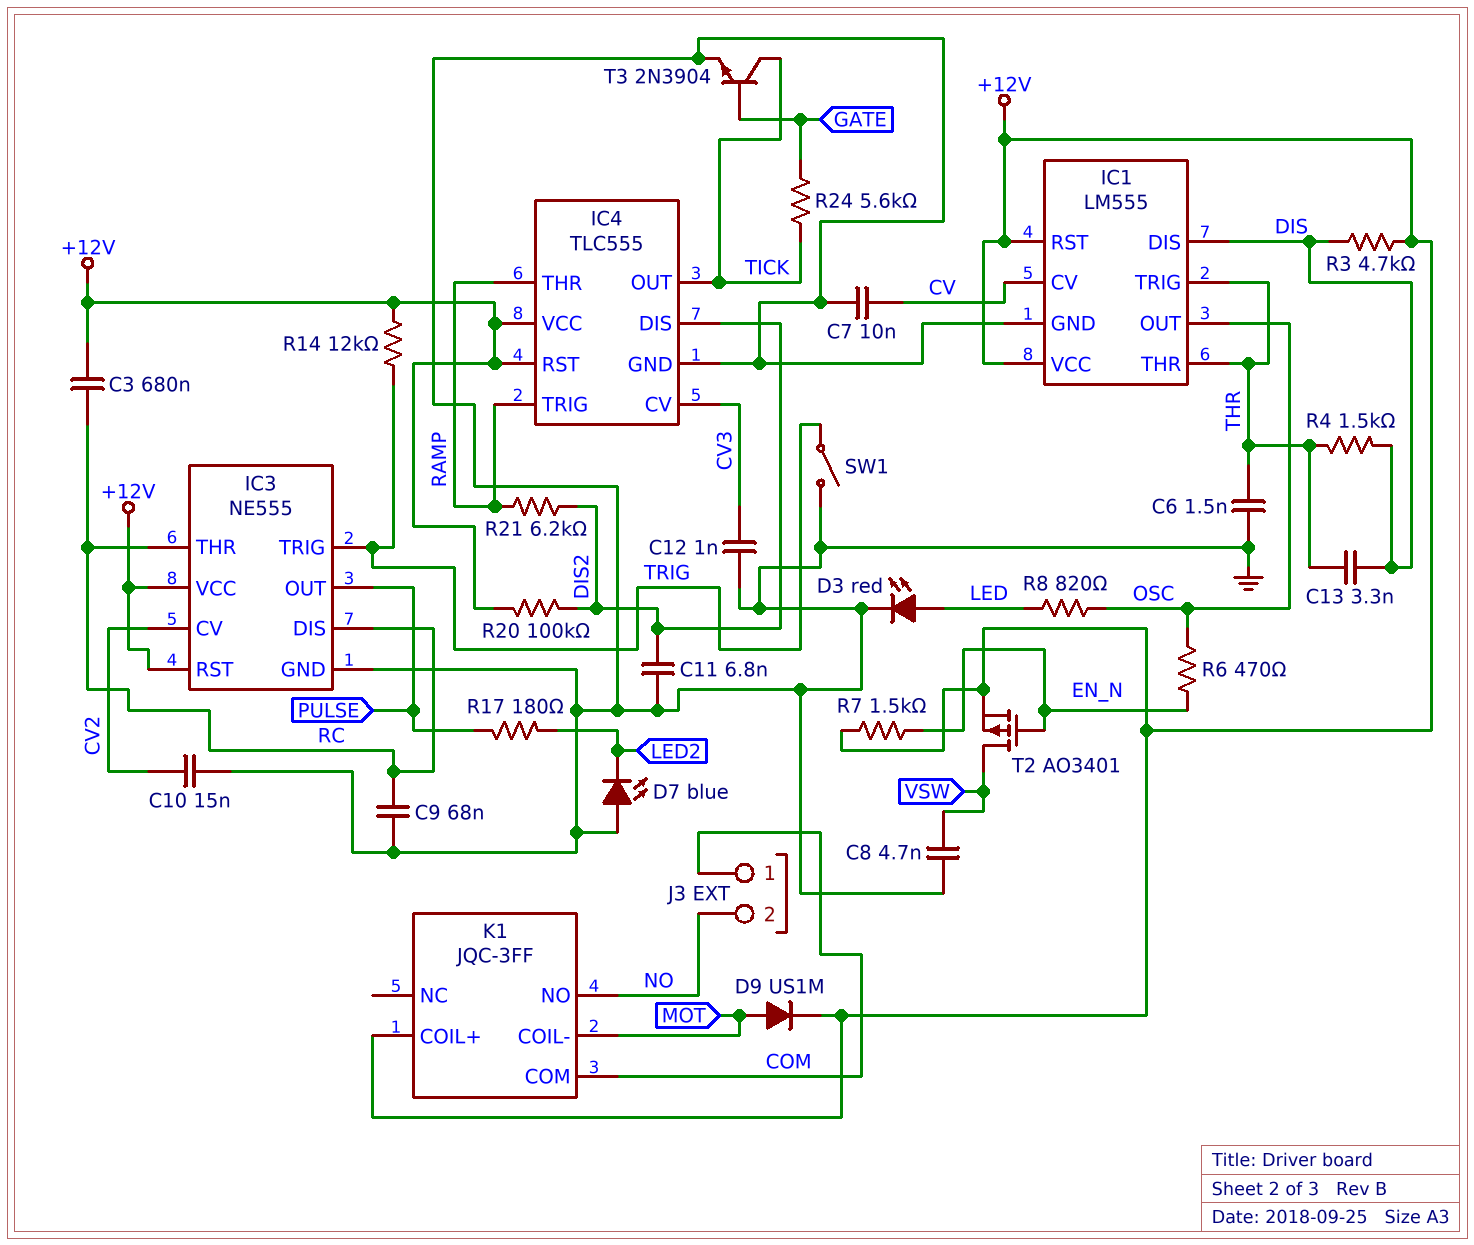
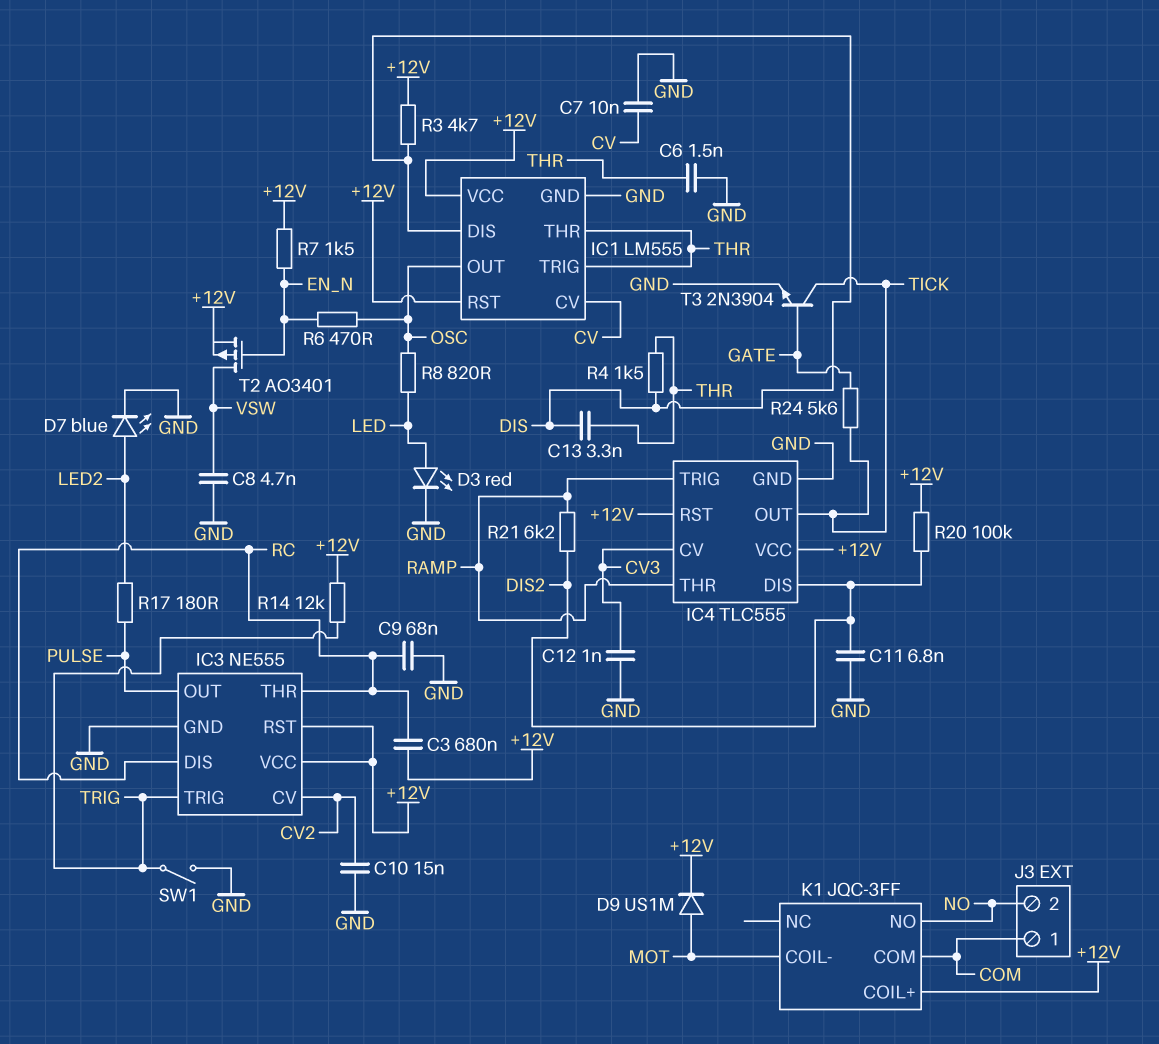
D7: LED blue (A GND, K LED2) -> LED blue (A LED2, K GND)

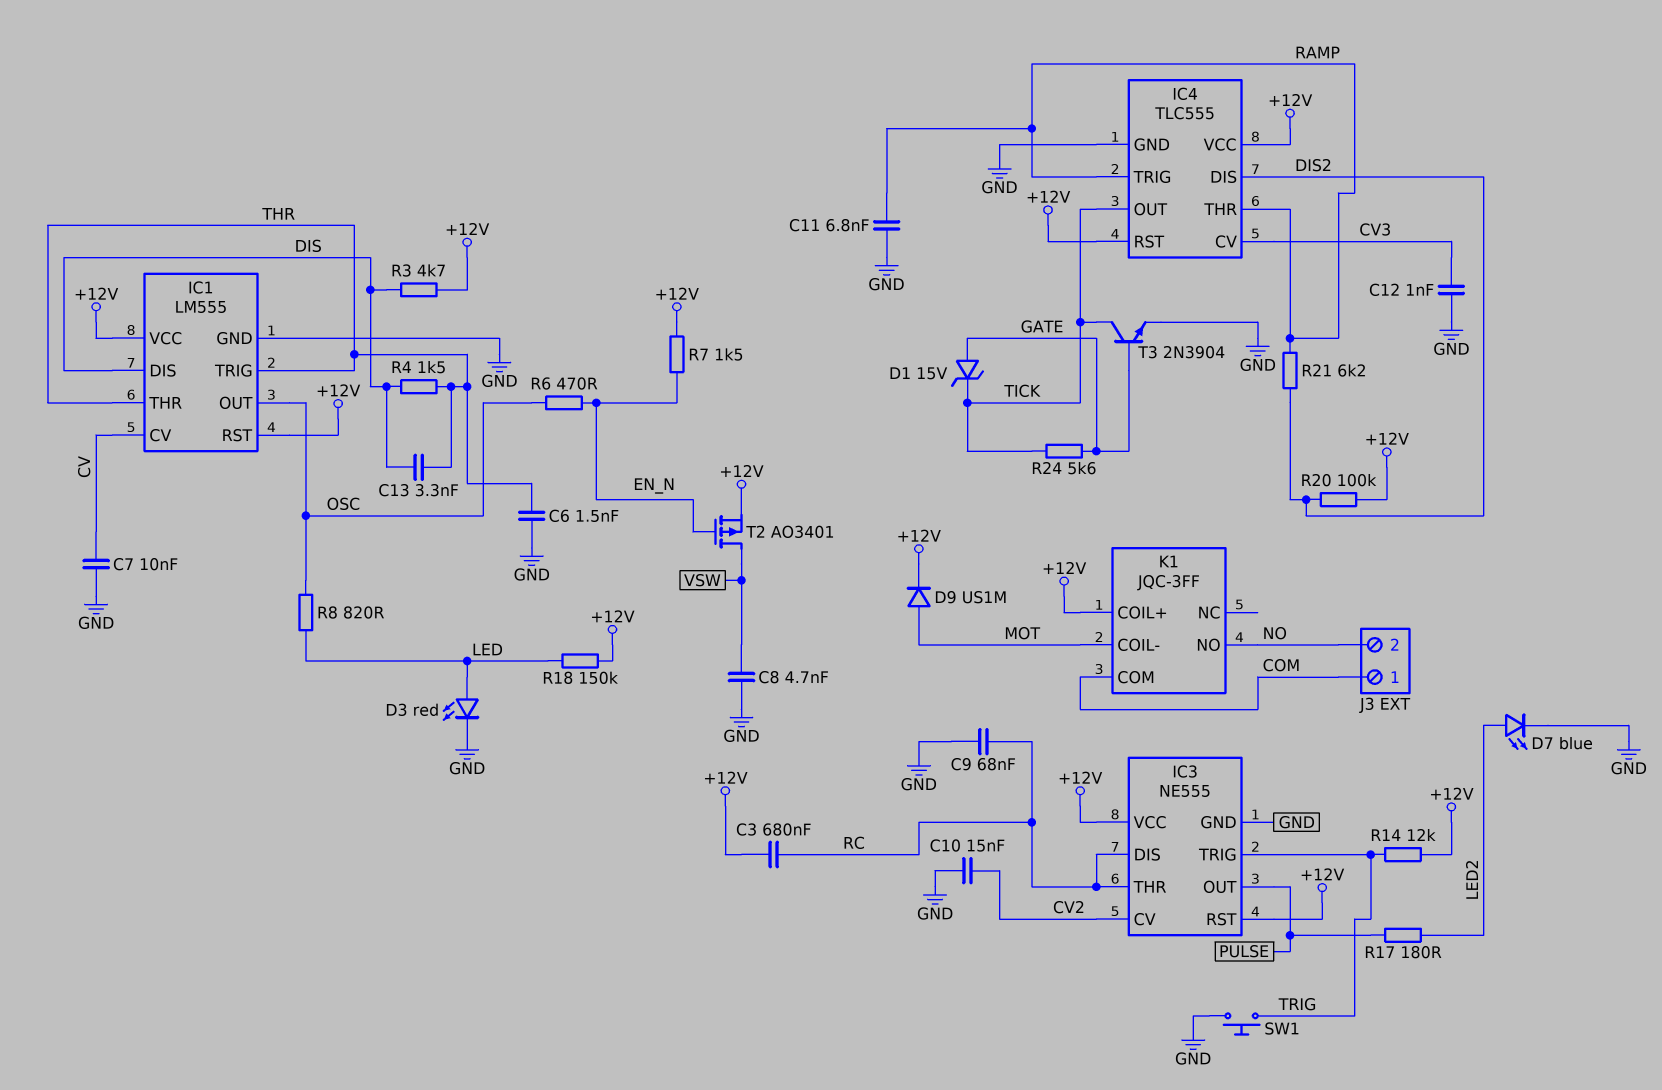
C11: 6.8nF (DIS2, GND) -> 6.8nF (GND, RAMP)
D1: none -> zener 15V (A GATE, K TICK)
R18: none -> 150k (+12V, LED)
SW1: switch (GND, TRIG) -> button (GND, TRIG)

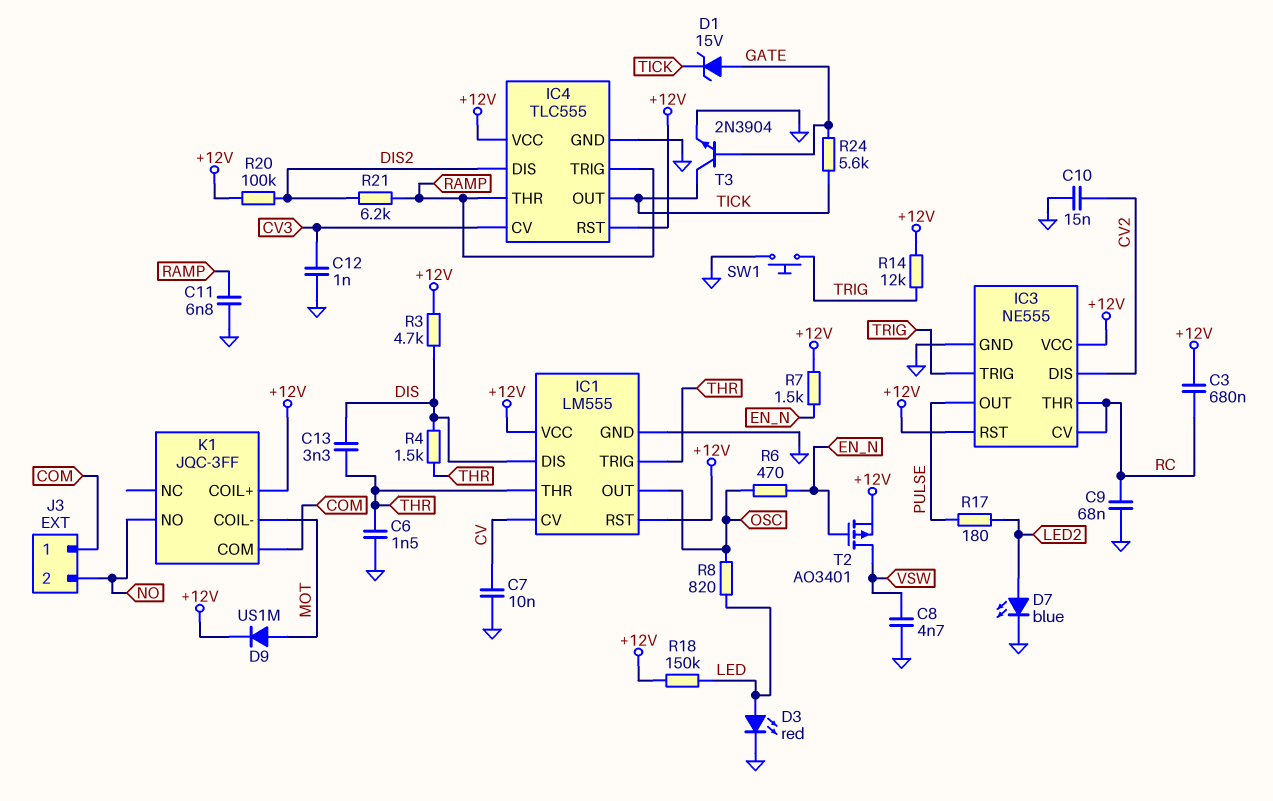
IC3 pin CV: CV2 -> RC
IC3 pin DIS: RC -> CV2

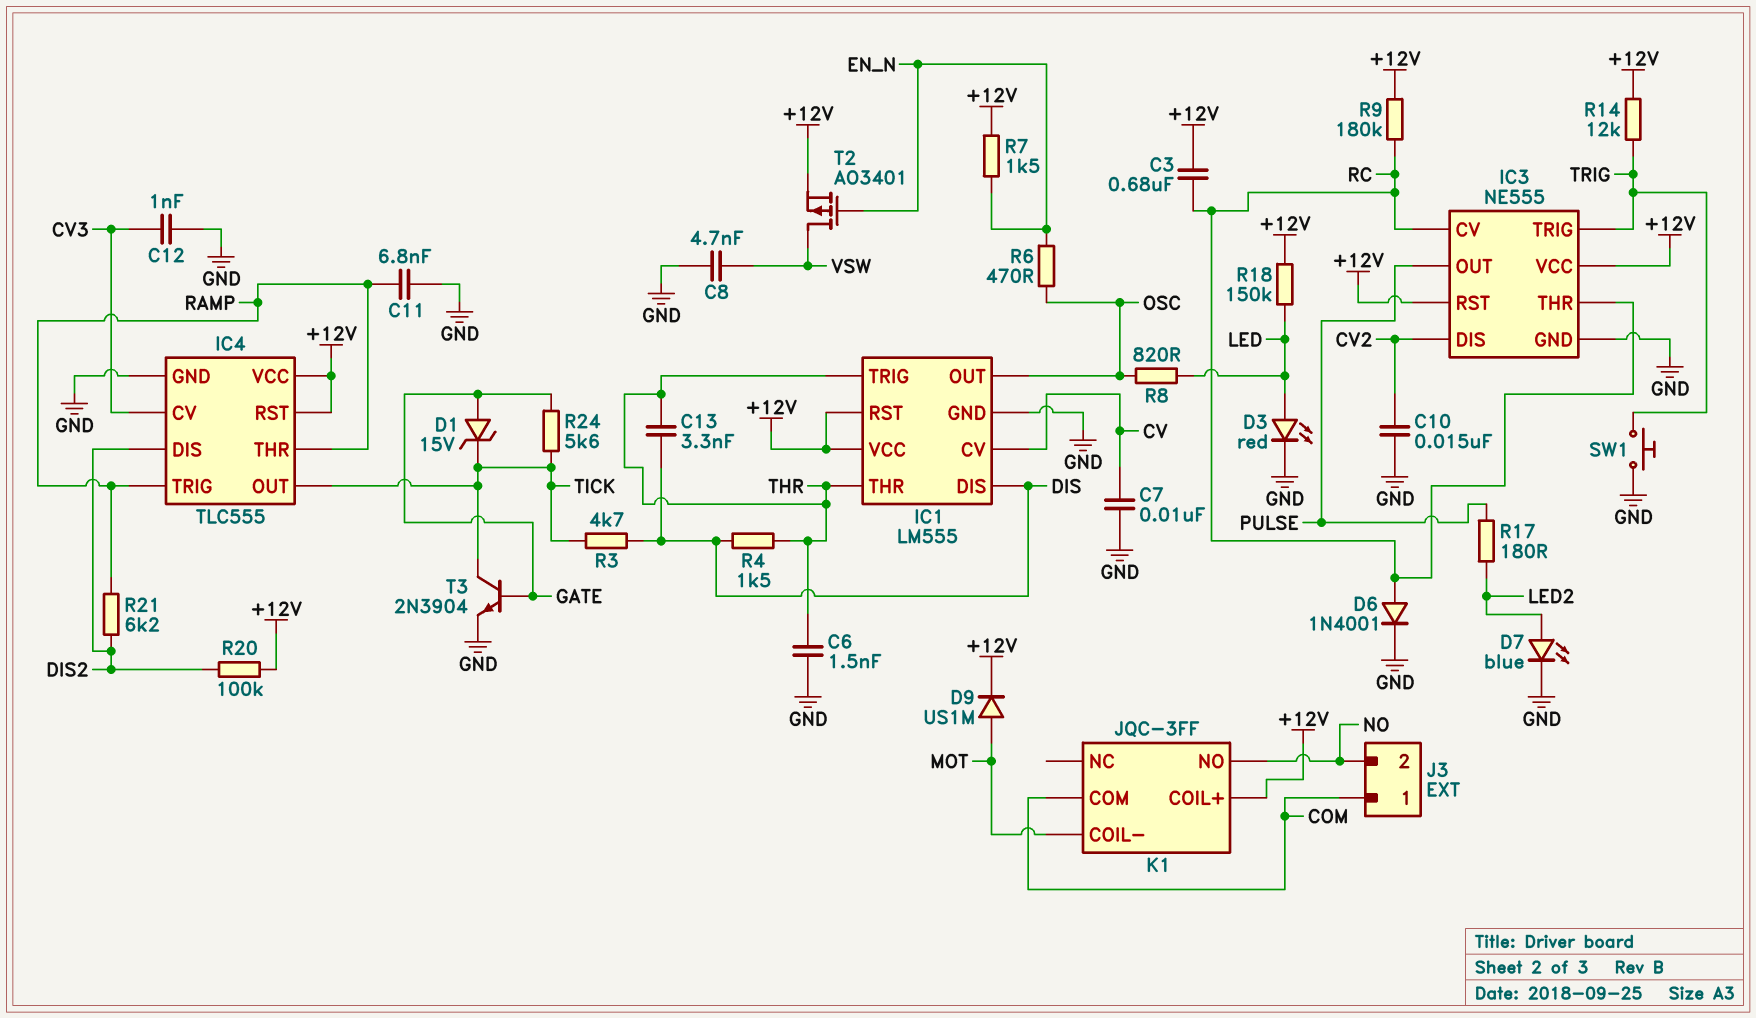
C9: 68nF (GND, RC) -> none
D6: none -> diode 1N4001 (A RC, K GND)
R3: 4.7k (+12V, DIS) -> 4.7k (DIS, TICK)
R9: none -> 180k (+12V, RC)

